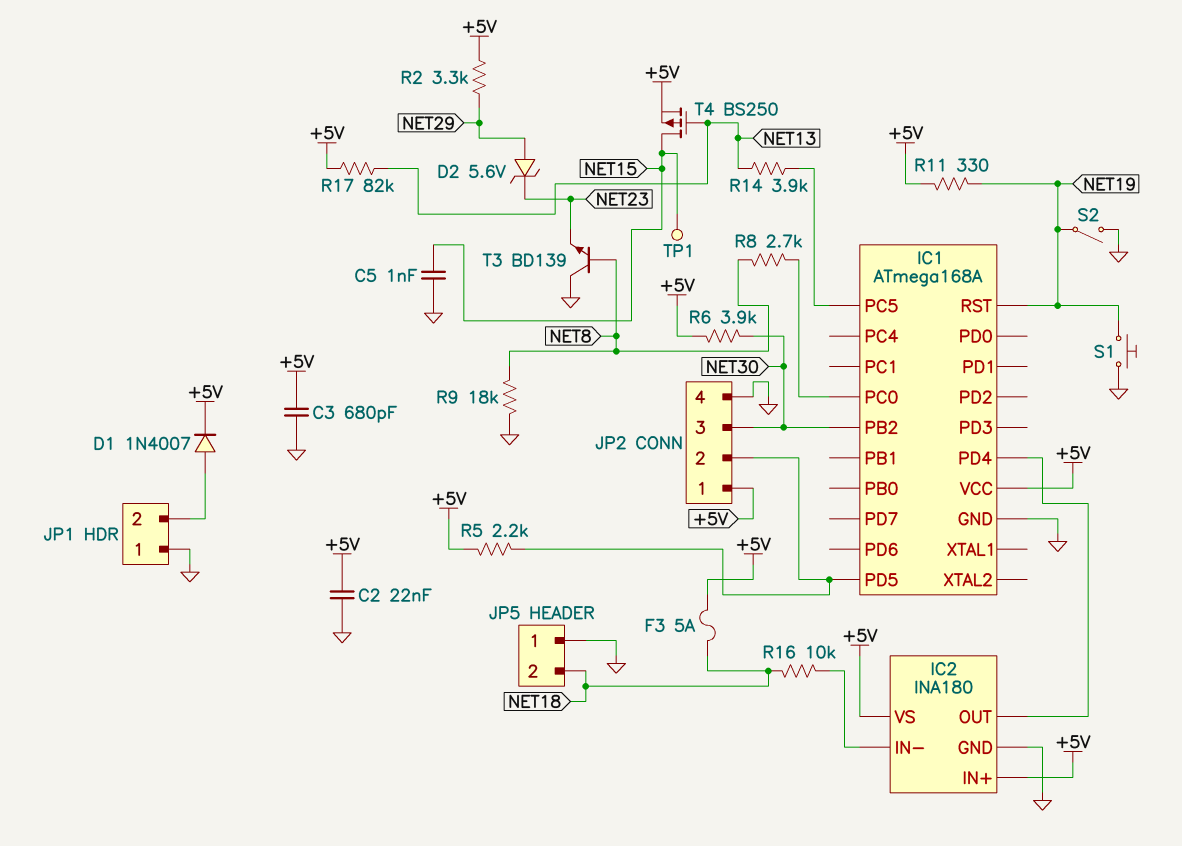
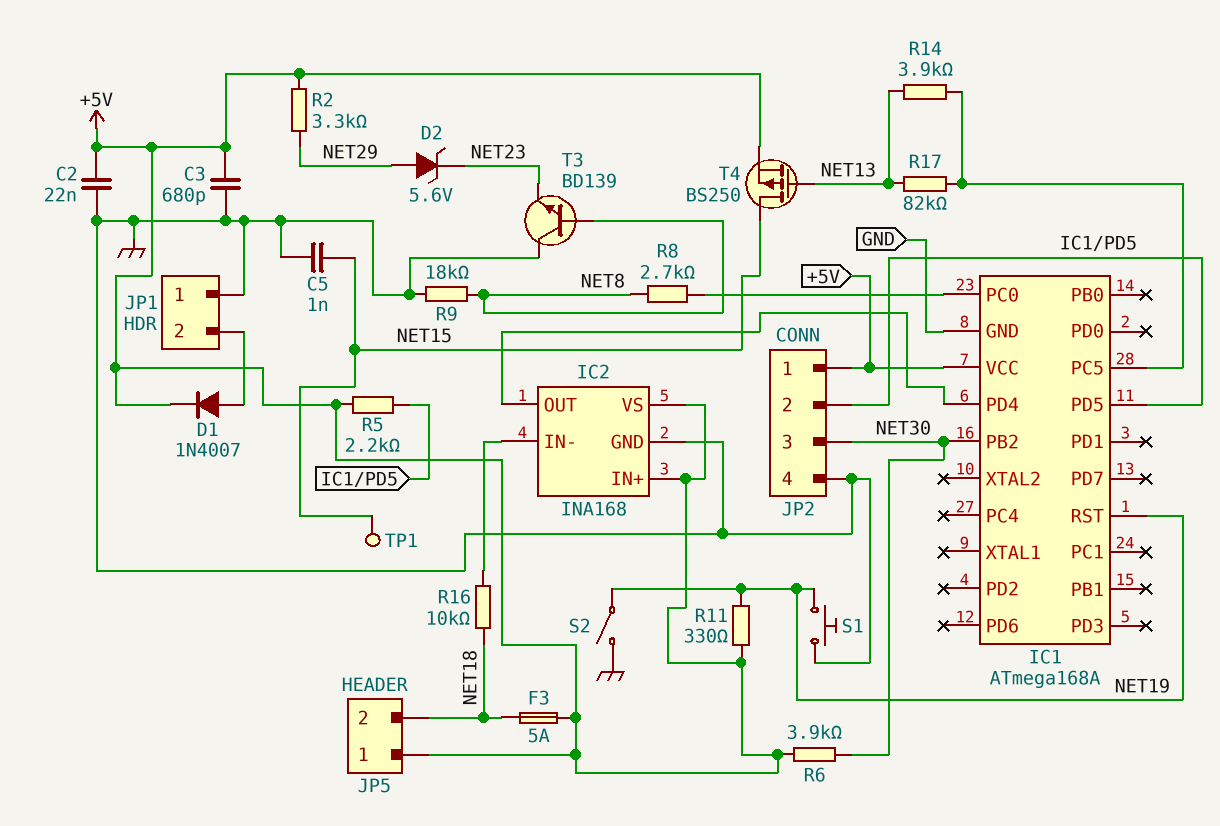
IC2: INA180 -> INA168
JP5 pin 1: GND -> +5V
R17: 82k (+5V, NET13) -> 82k (IC1/PC5, NET13)

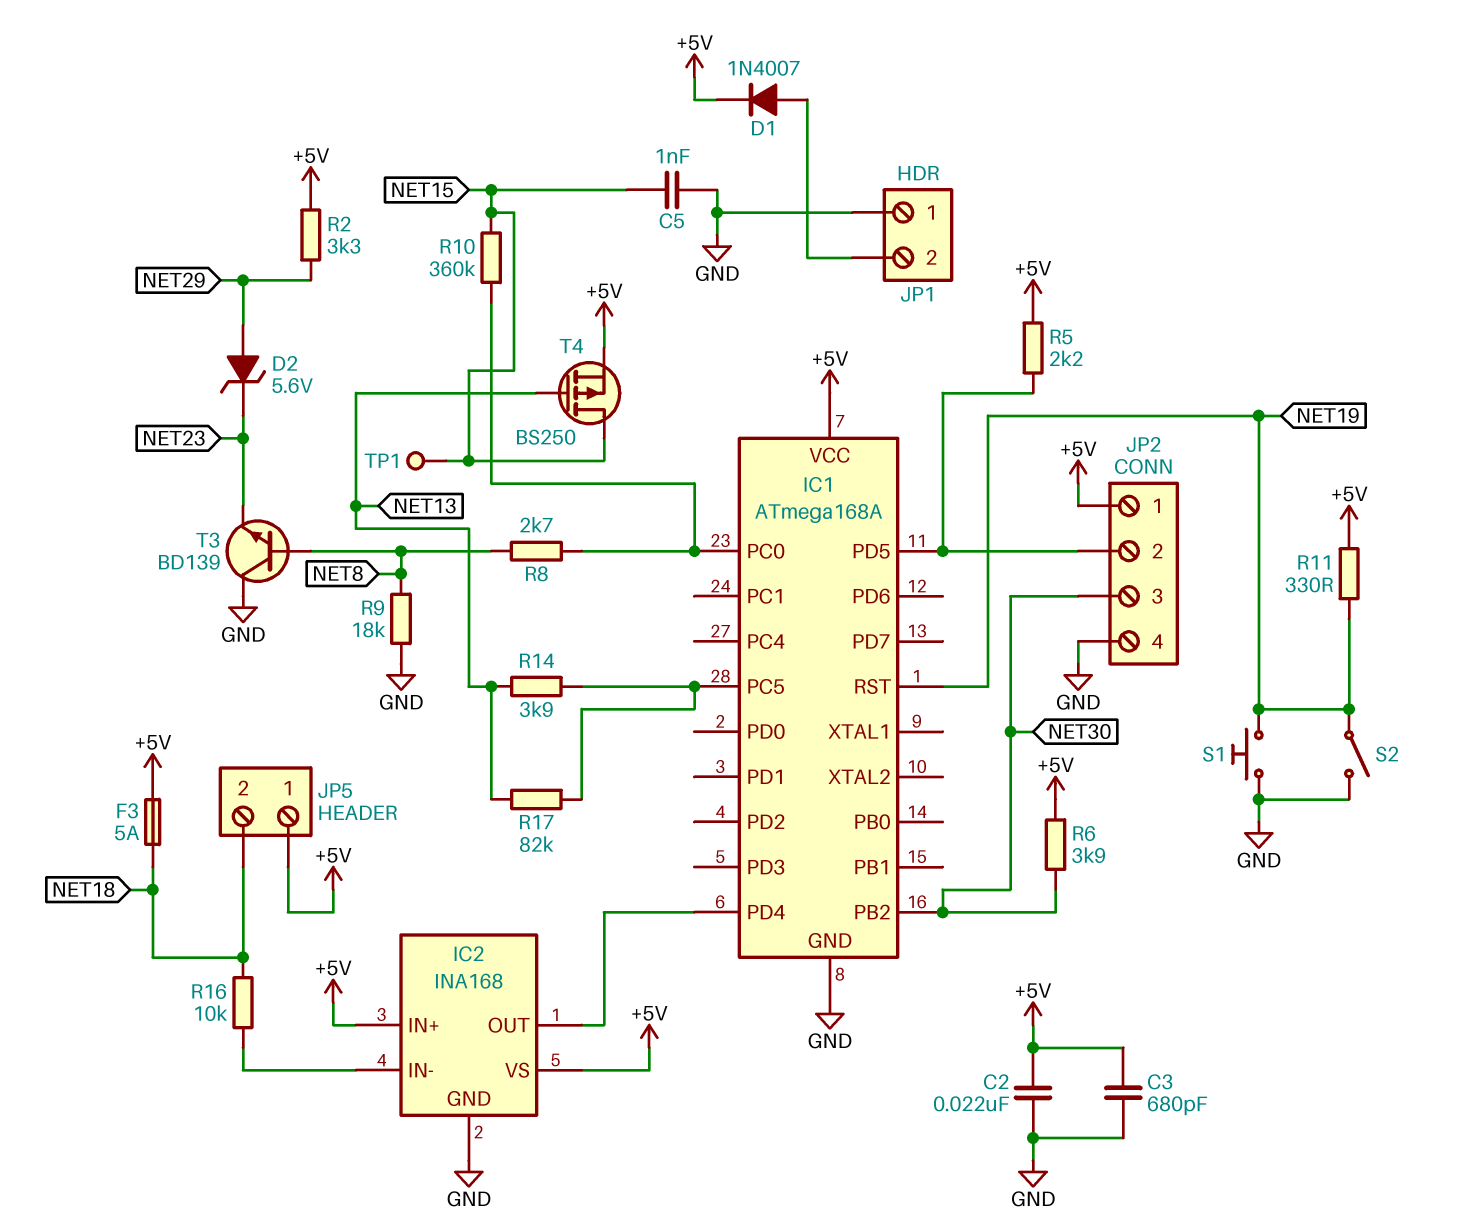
R10: none -> 360k (IC1/PC0, NET15)

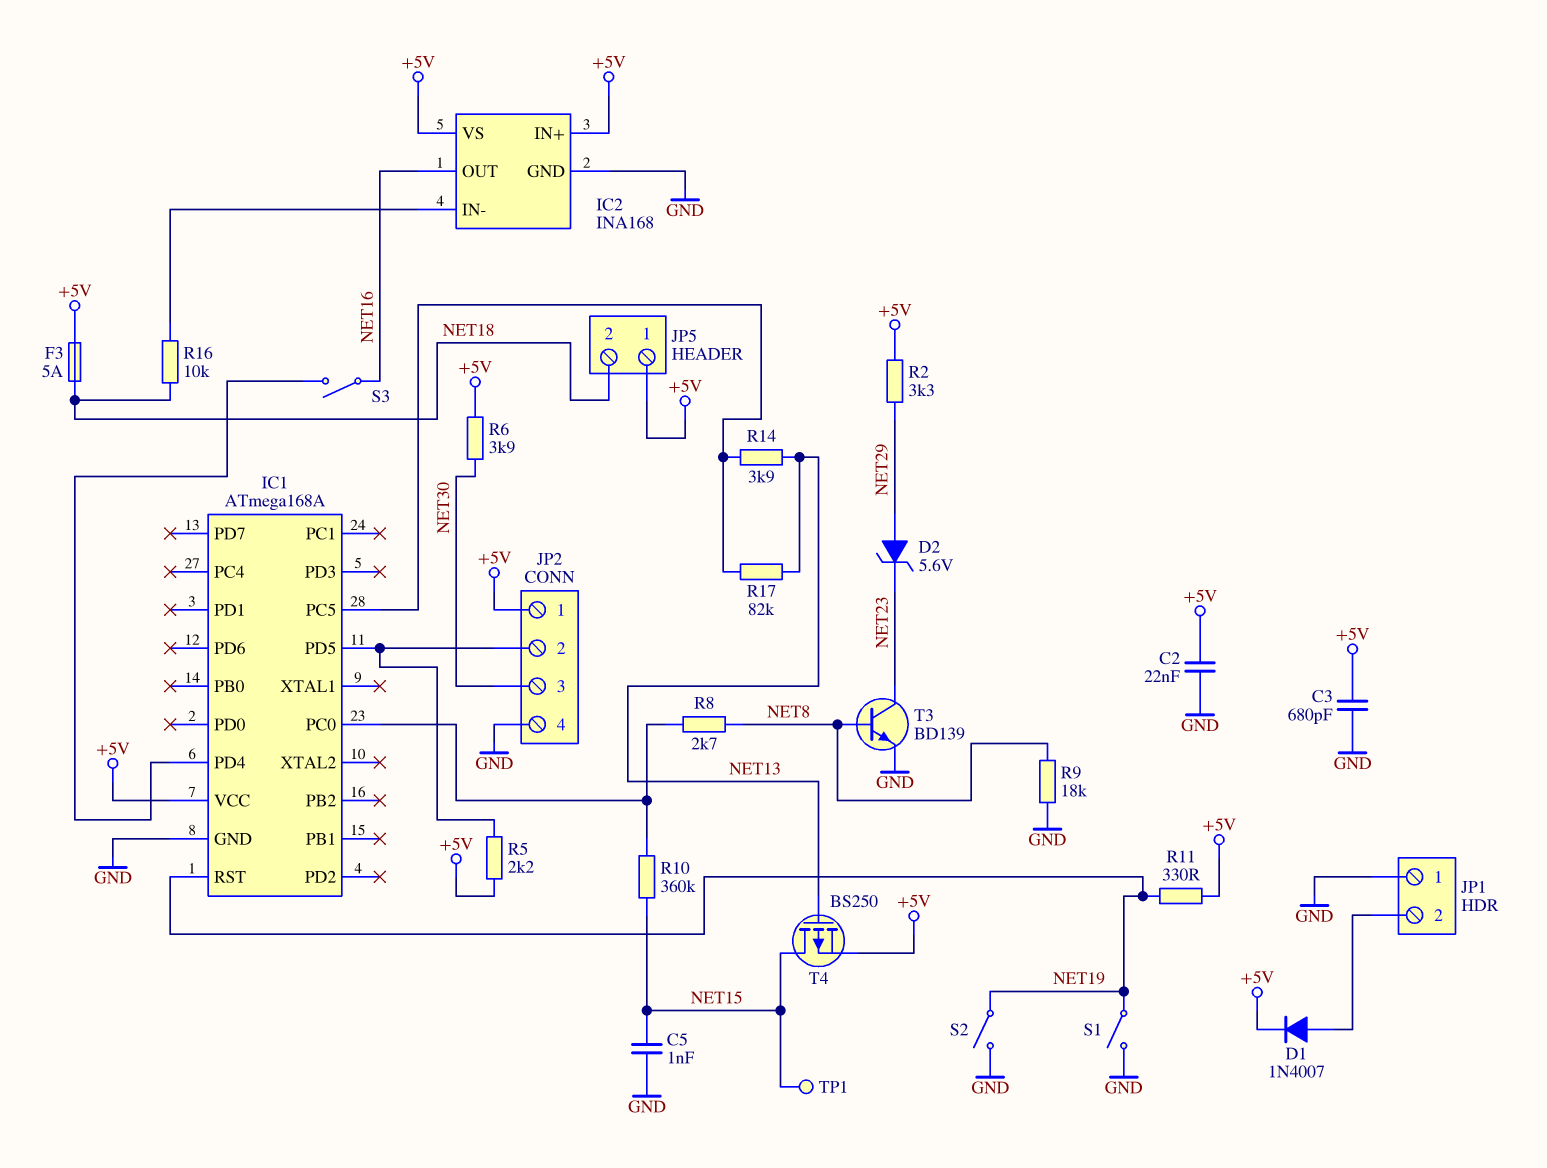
IC1 pin PB2: NET30 -> none
IC2 pin OUT: IC1/PD4 -> NET16
S1: button (GND, NET19) -> switch (GND, NET19)
S3: none -> switch (IC1/PD4, NET16)
T3: NPN BD139 (B NET8, C GND, E NET23) -> NPN BD139 (B NET8, C NET23, E GND)

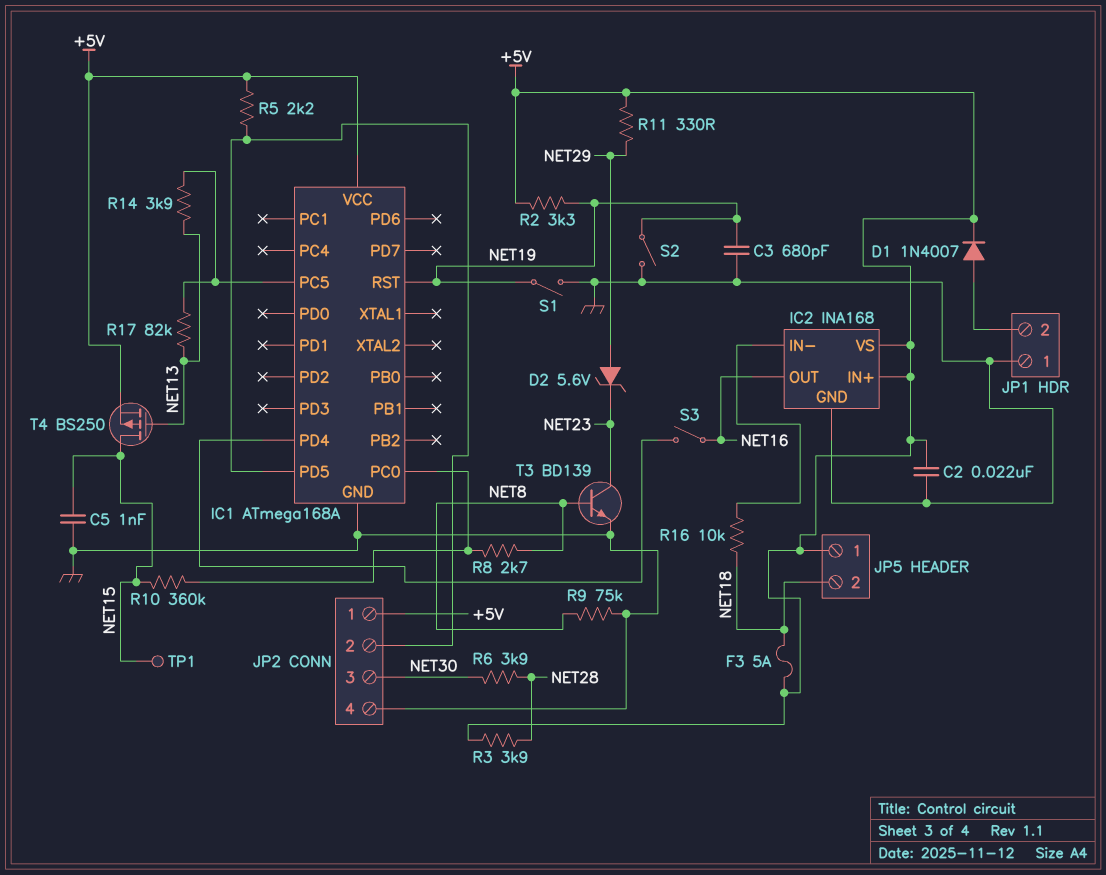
C3: 680pF (+5V, GND) -> 680pF (GND, NET19)
R2: 3.3k (+5V, NET29) -> 3.3k (+5V, NET19)
R3: none -> 3.9k (+5V, NET28)
R6: 3.9k (+5V, NET30) -> 3.9k (NET28, NET30)
R9: 18k (GND, NET8) -> 75k (GND, NET8)
R11: 330 (+5V, NET19) -> 330 (+5V, NET29)

